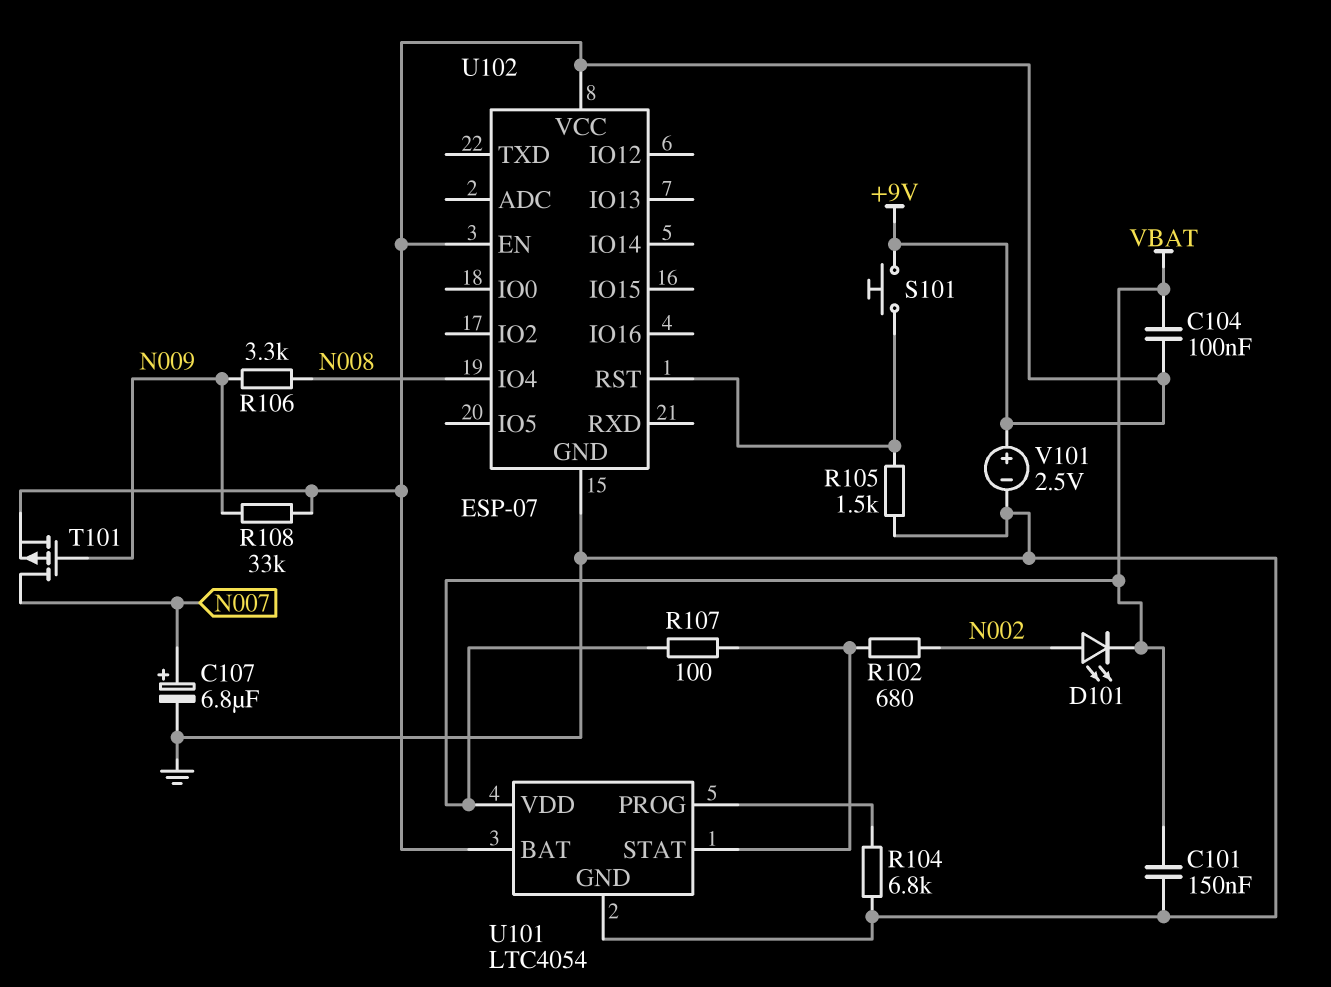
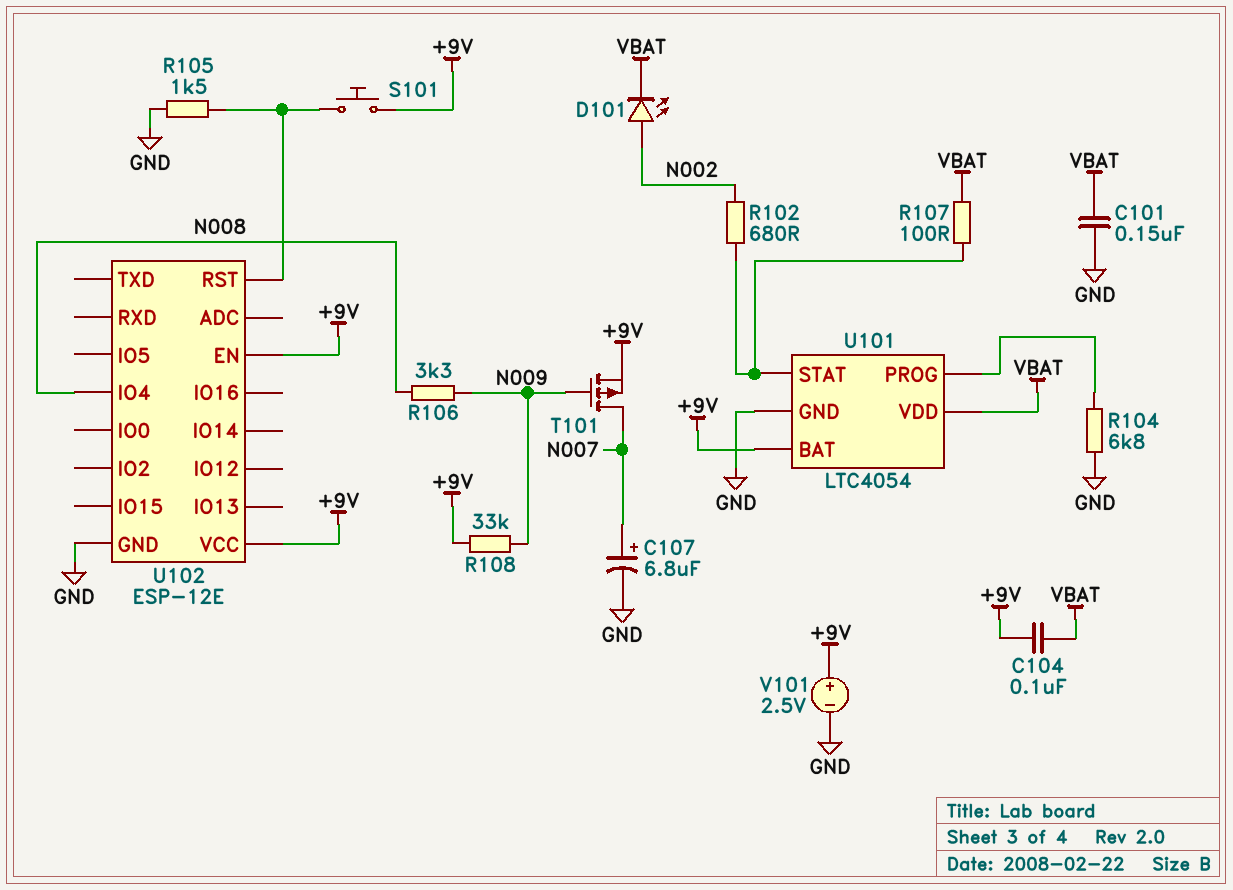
U102: ESP-07 -> ESP-12E

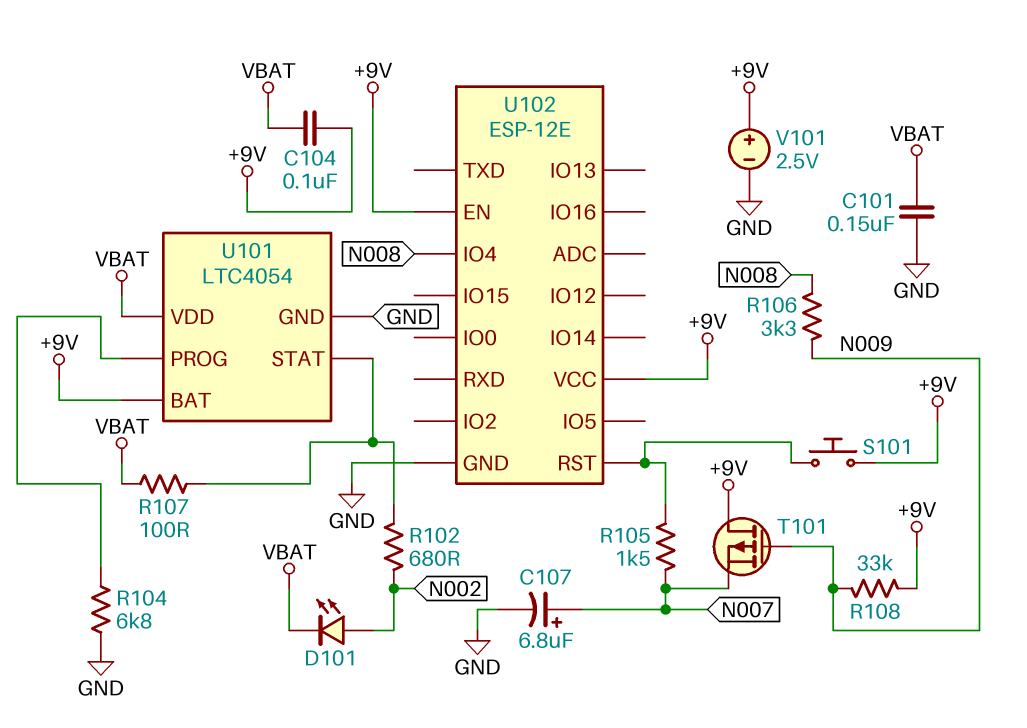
R105: 1.5k (GND, U102/RST) -> 1.5k (N007, U102/RST)
T101: PMOS (G N009, D N007, S +9V) -> PMOS (G N009, D +9V, S N007)

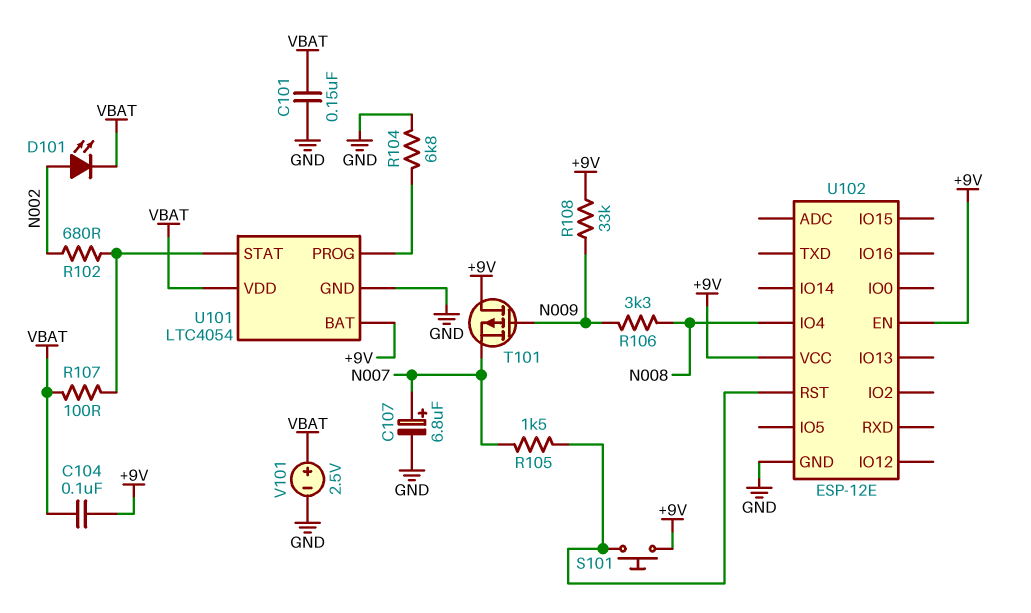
V101: 2.5V (plus +9V, minus GND) -> 2.5V (plus VBAT, minus GND)

